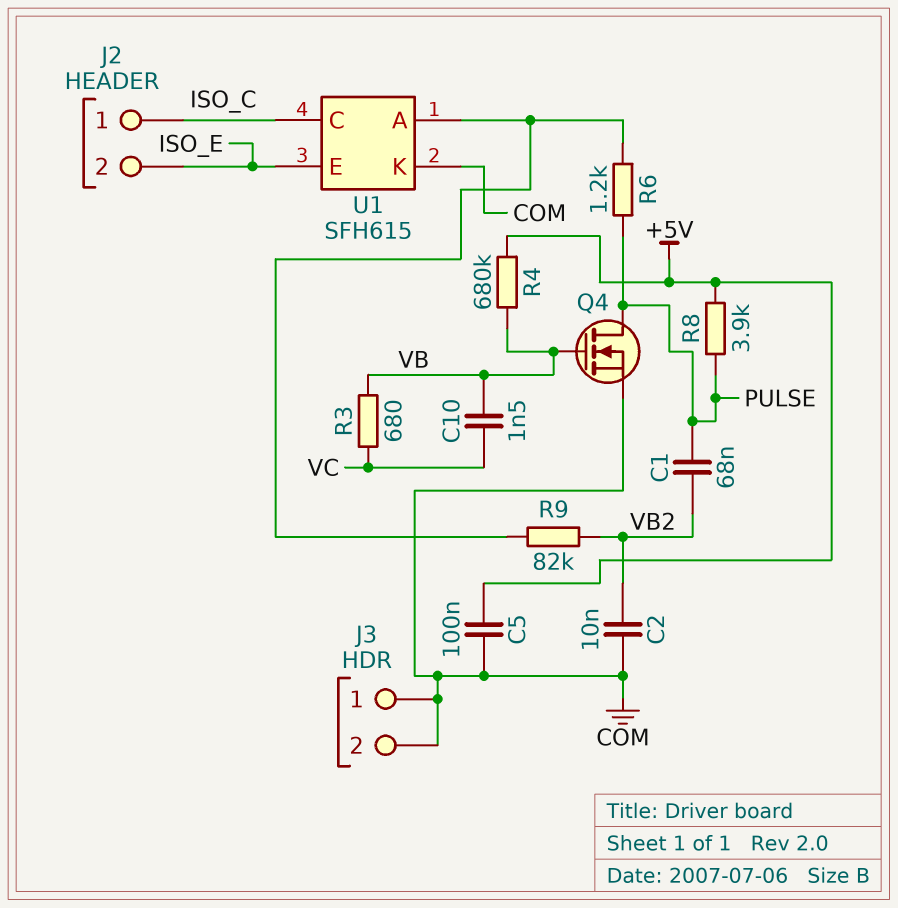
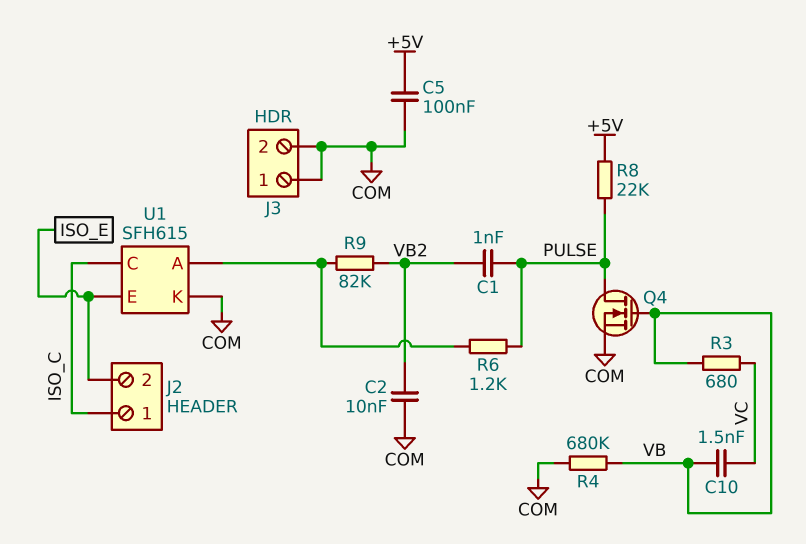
C1: 68nF (PULSE, VB2) -> 1nF (PULSE, VB2)
R4: 680k (+5V, VB) -> 680k (COM, VB)
R8: 3.9k (+5V, PULSE) -> 22k (+5V, PULSE)

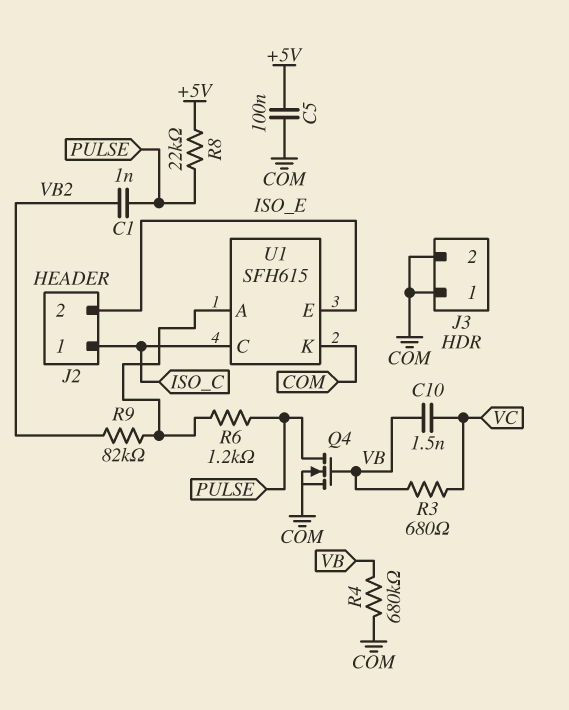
C2: 10nF (COM, VB2) -> none

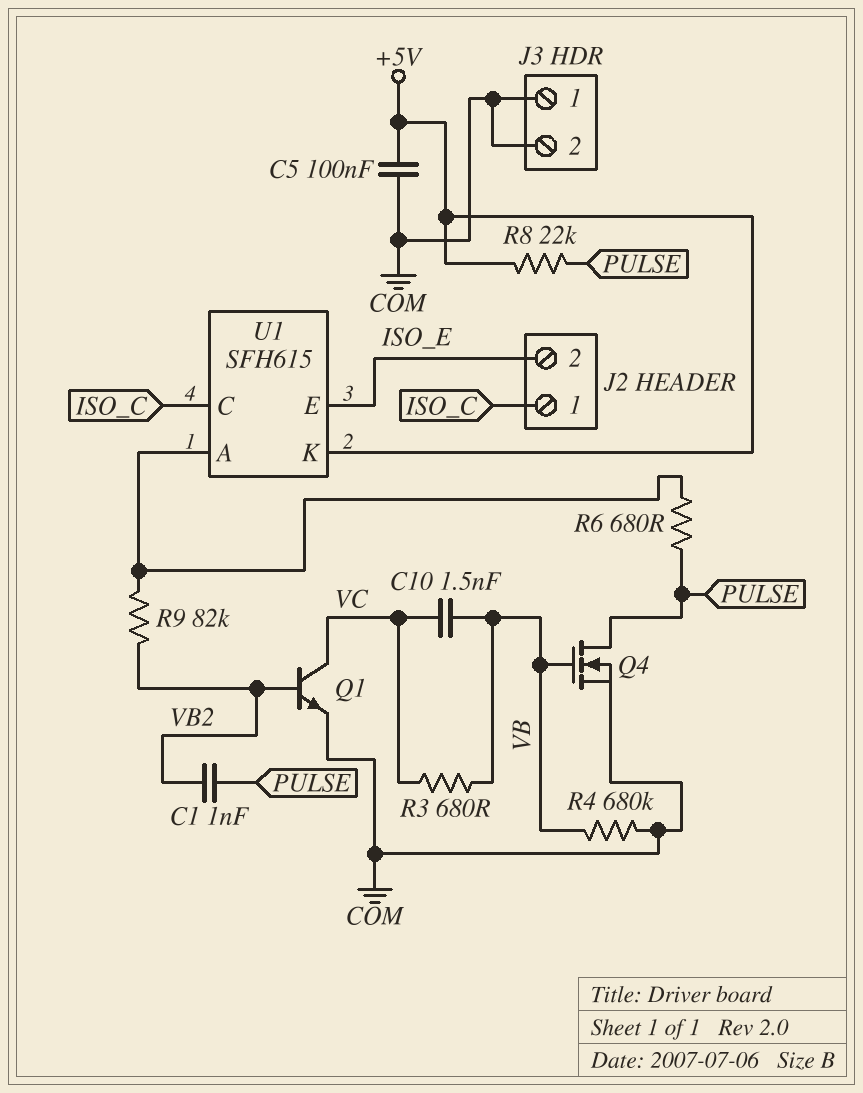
Q1: none -> NPN (B VB2, C VC, E COM)
R6: 1.2k (PULSE, U1/A) -> 680 (PULSE, U1/A)
U1 pin K: COM -> +5V

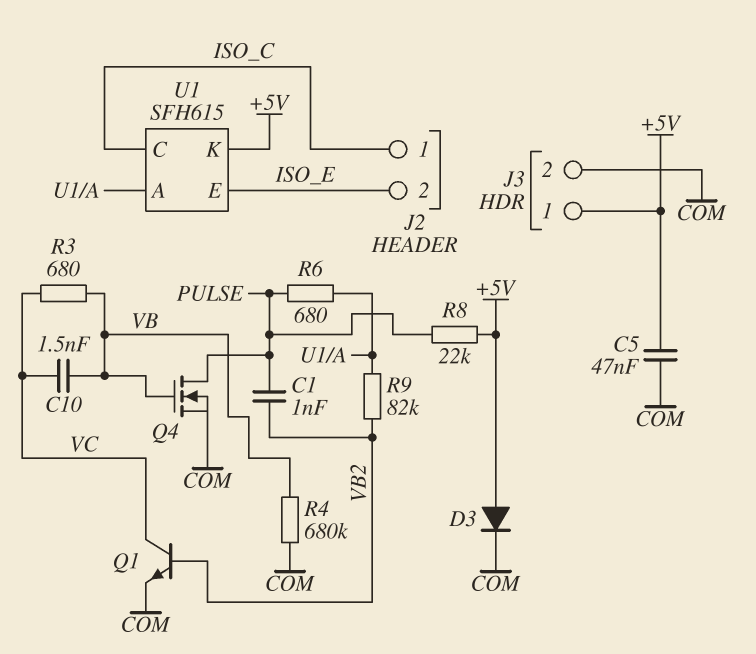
C5: 100nF (+5V, COM) -> 47nF (+5V, COM)
D3: none -> diode (A +5V, K COM)
J3 pin 1: COM -> +5V

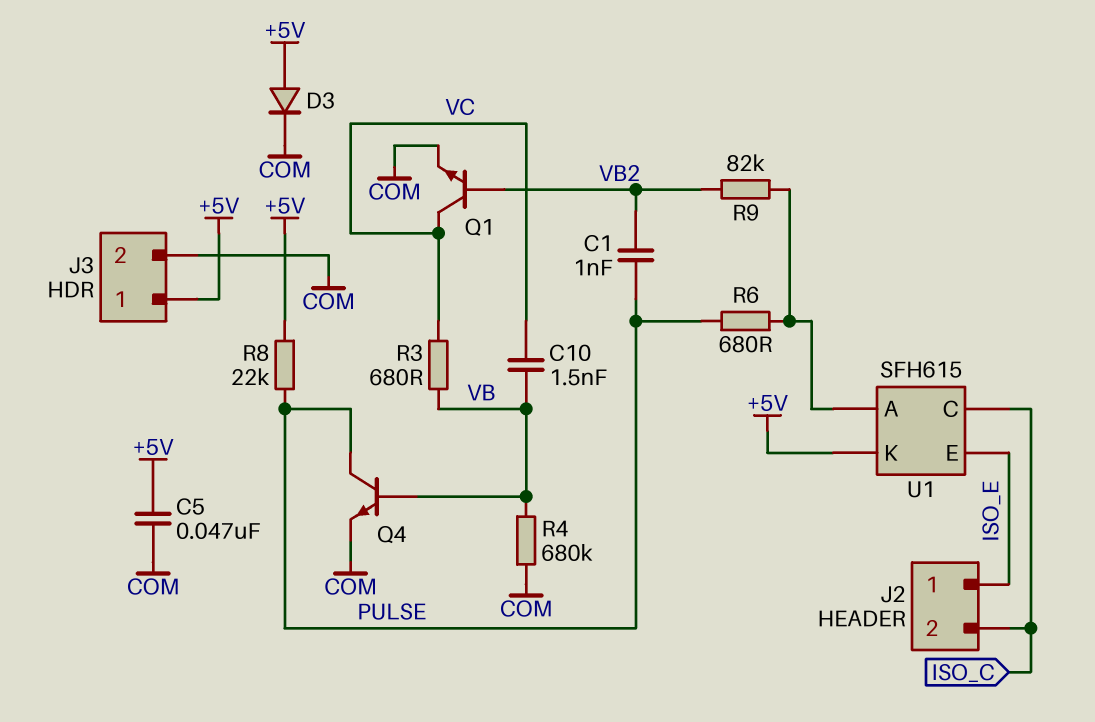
J2 pin 1: ISO_C -> ISO_E
J2 pin 2: ISO_E -> ISO_C
Q4: NMOS (G VB, D PULSE, S COM) -> NPN (B VB, C PULSE, E COM)

